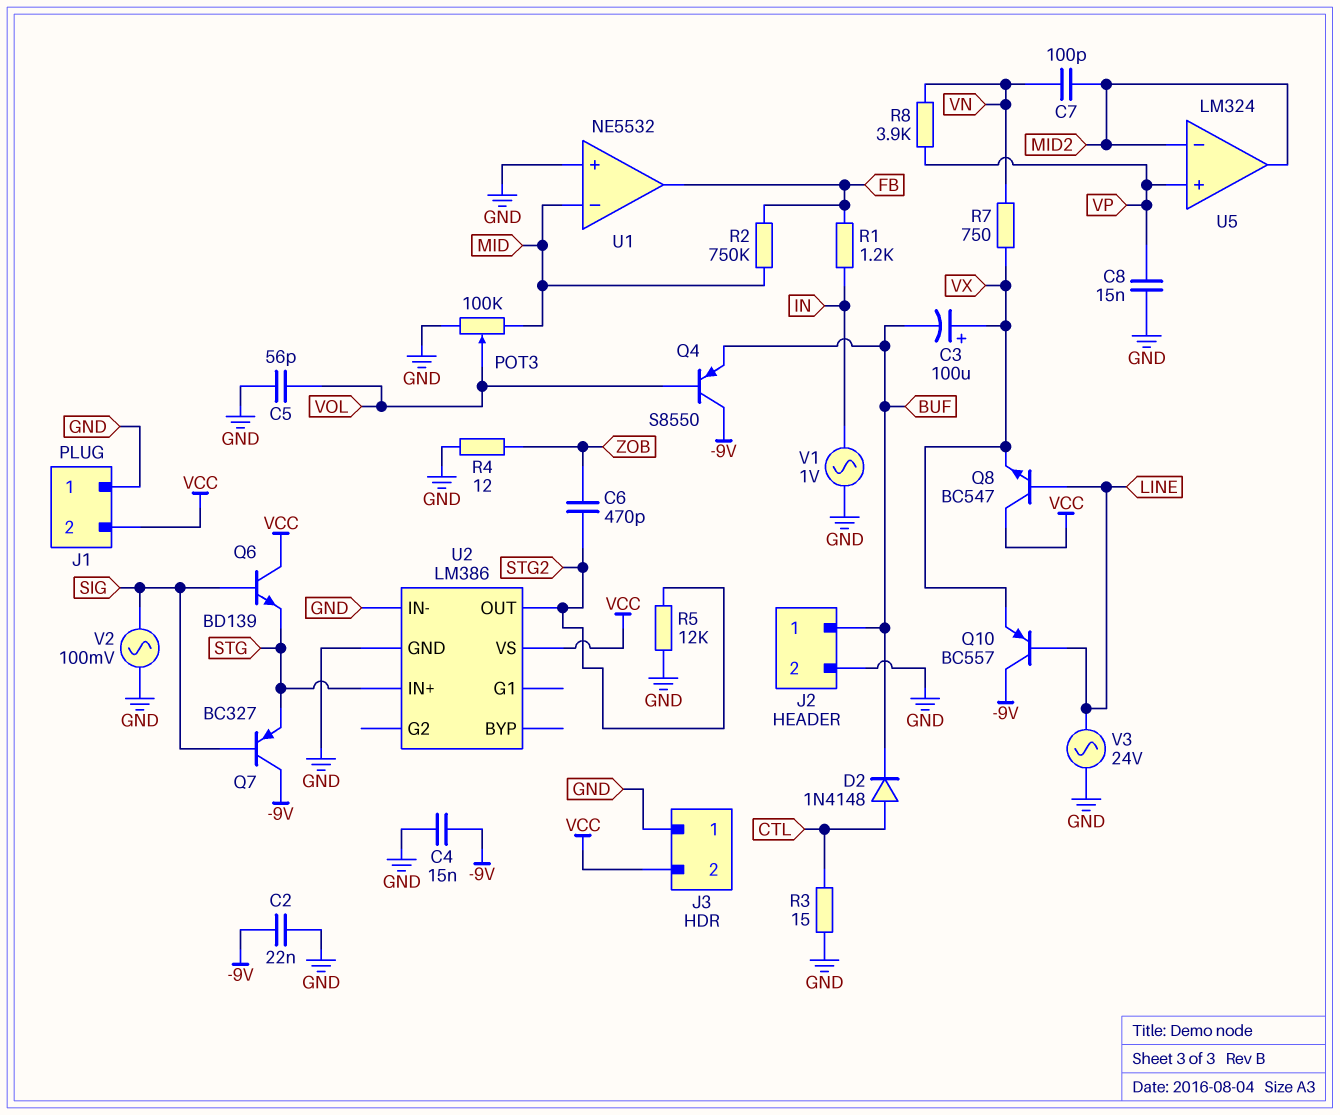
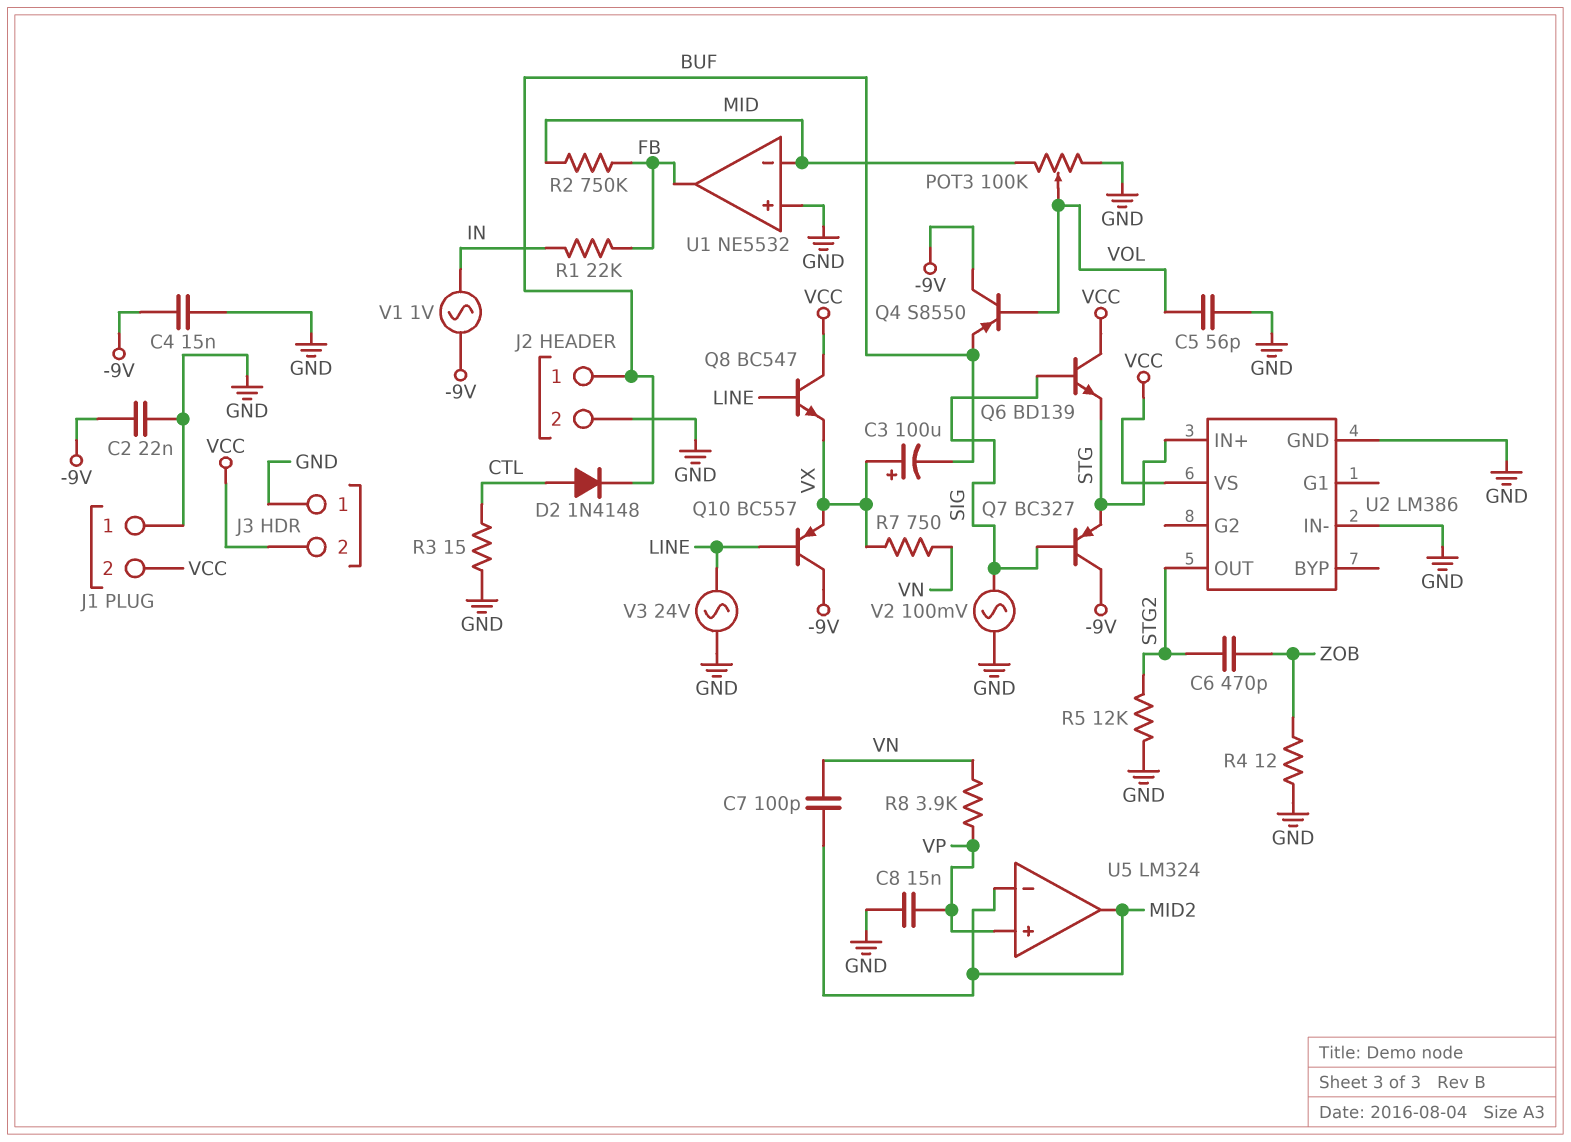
R1: 1.2k (FB, IN) -> 22k (FB, IN)
V1: AC 1V (GND, IN) -> AC 1V (-9V, IN)

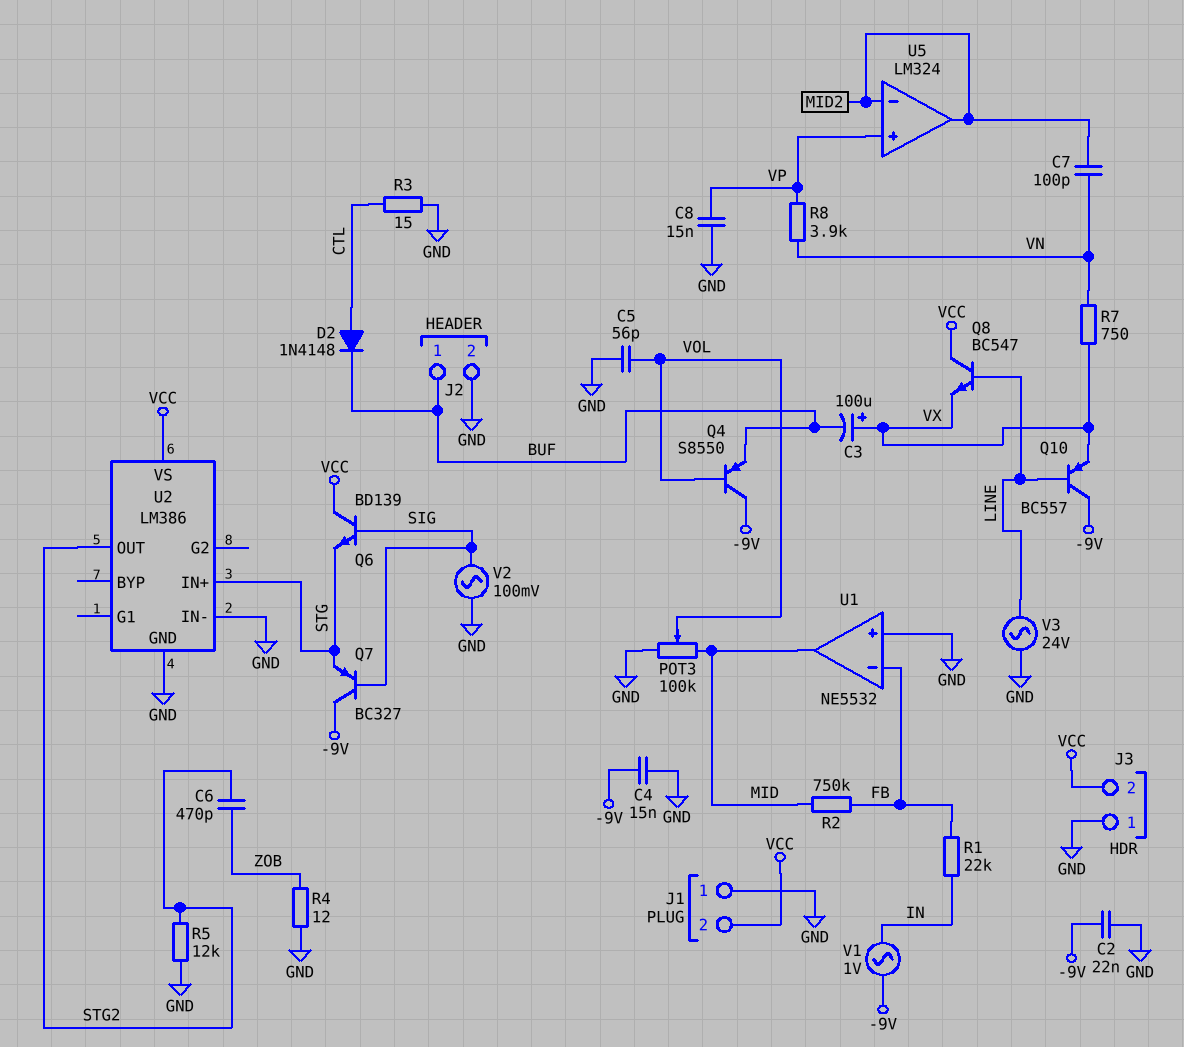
U1 pin in-: MID -> FB
U1 pin out: FB -> MID

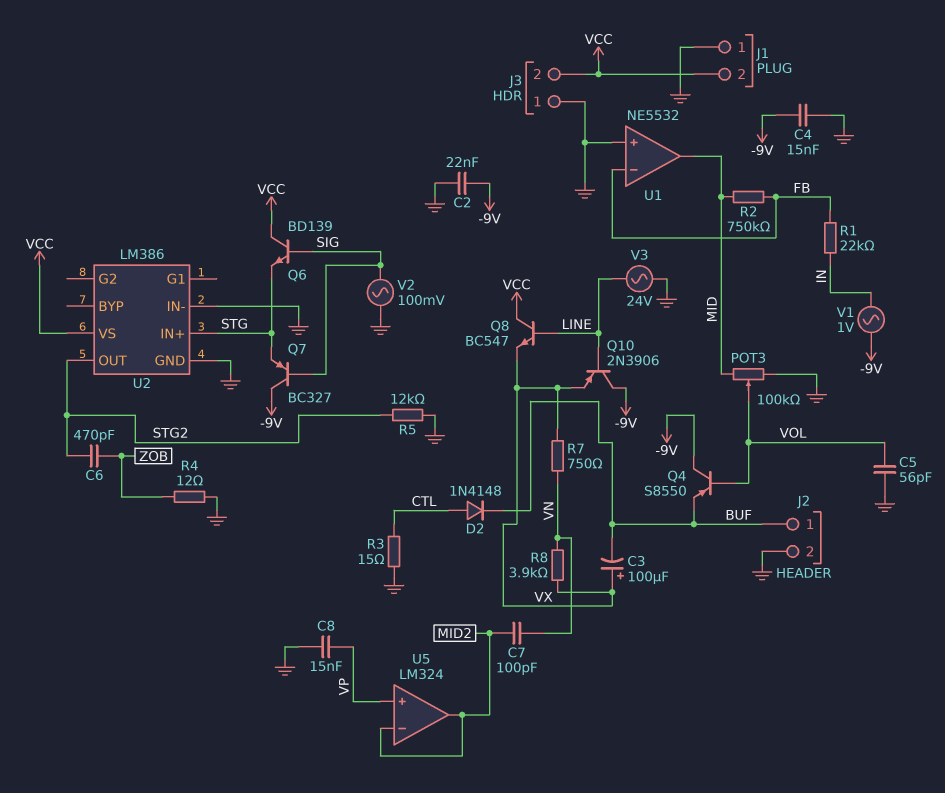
Q10: PNP BC557 (B LINE, C -9V, E VX) -> PNP 2N3906 (B LINE, C -9V, E VX)
R8: 3.9k (VN, VP) -> 3.9k (VN, VX)

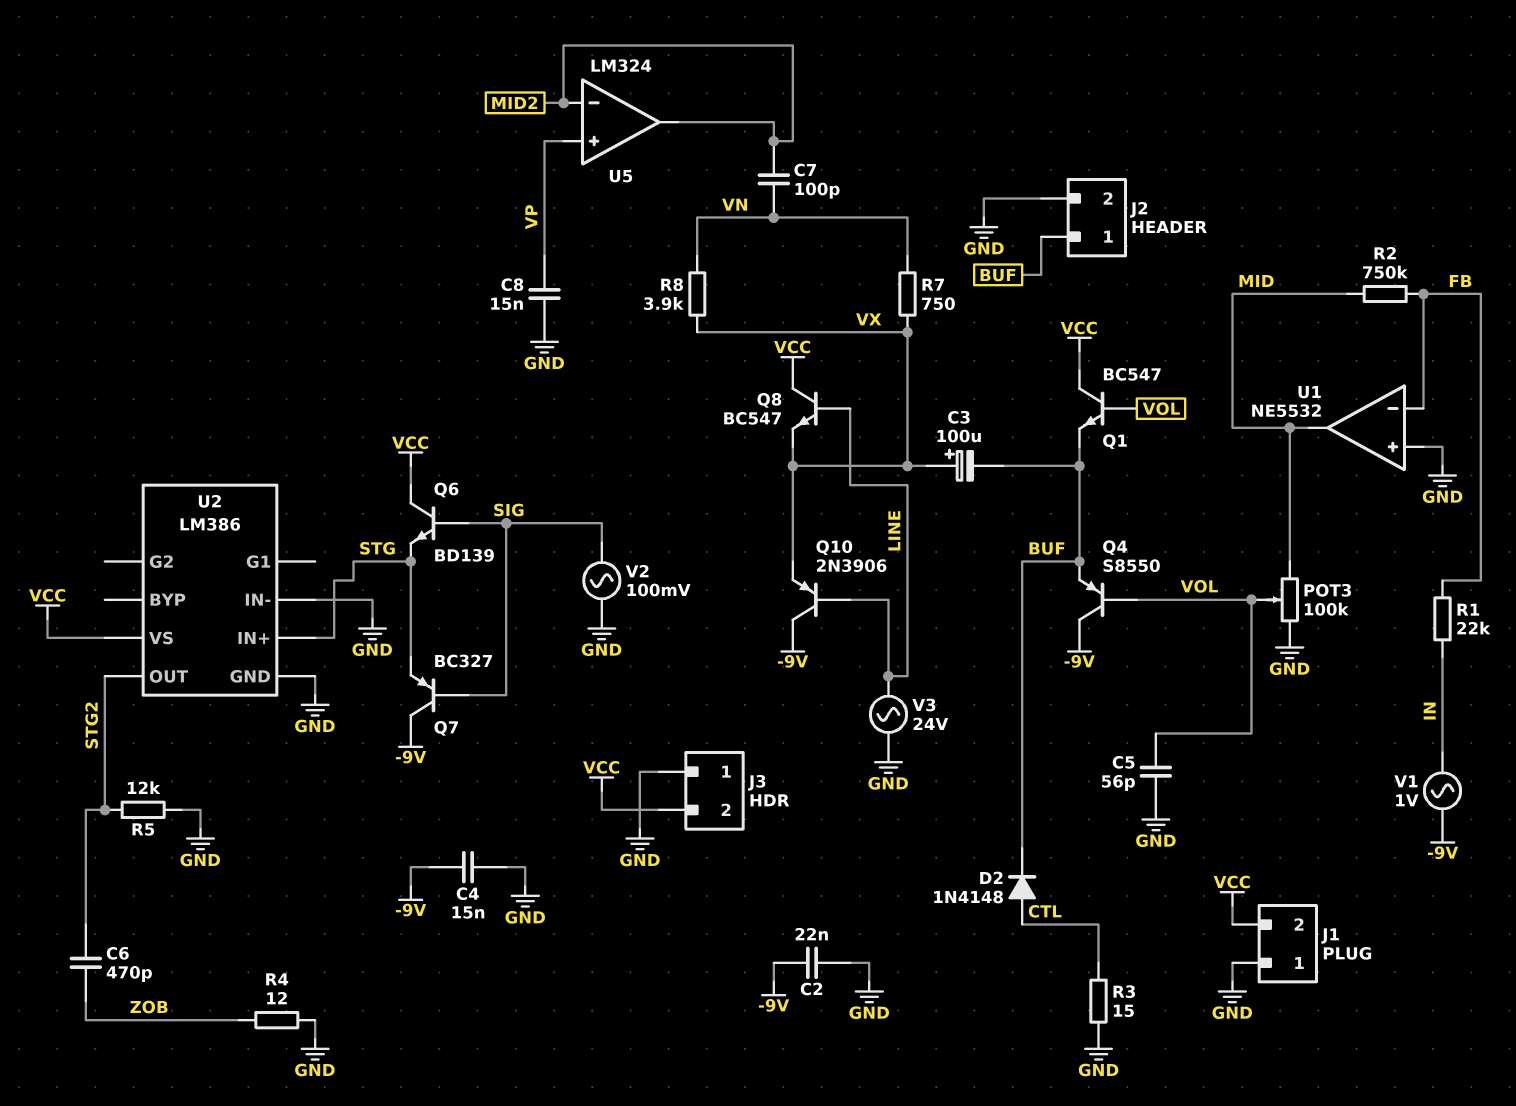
Q1: none -> NPN BC547 (B VOL, C VCC, E BUF)

